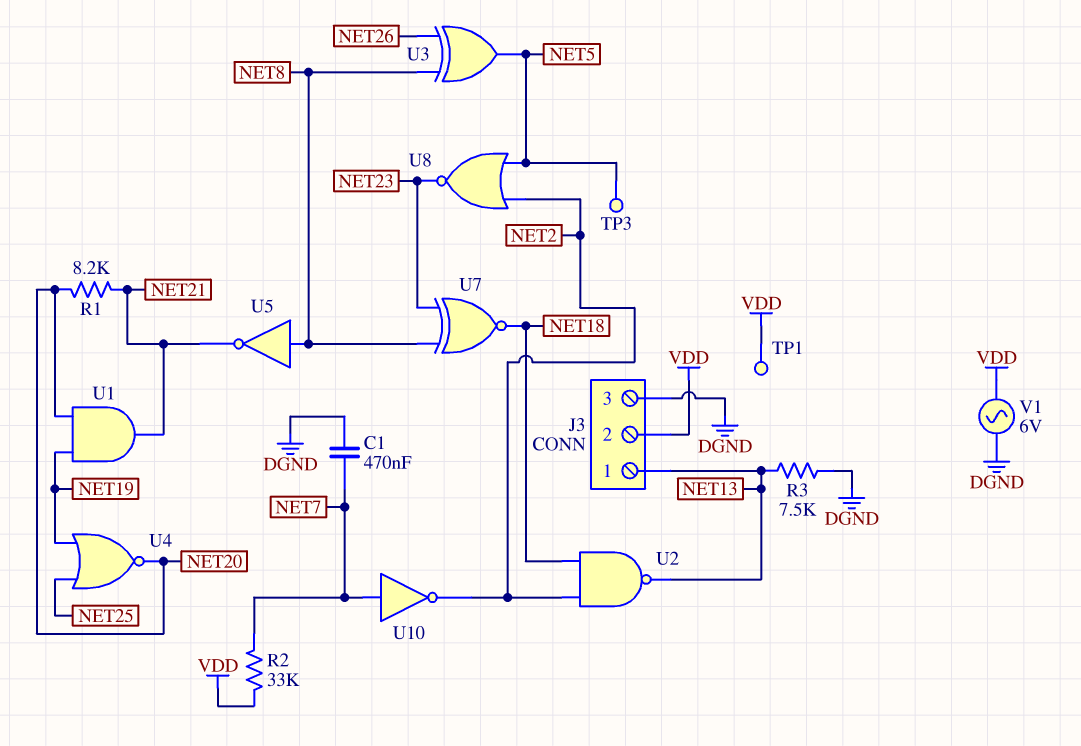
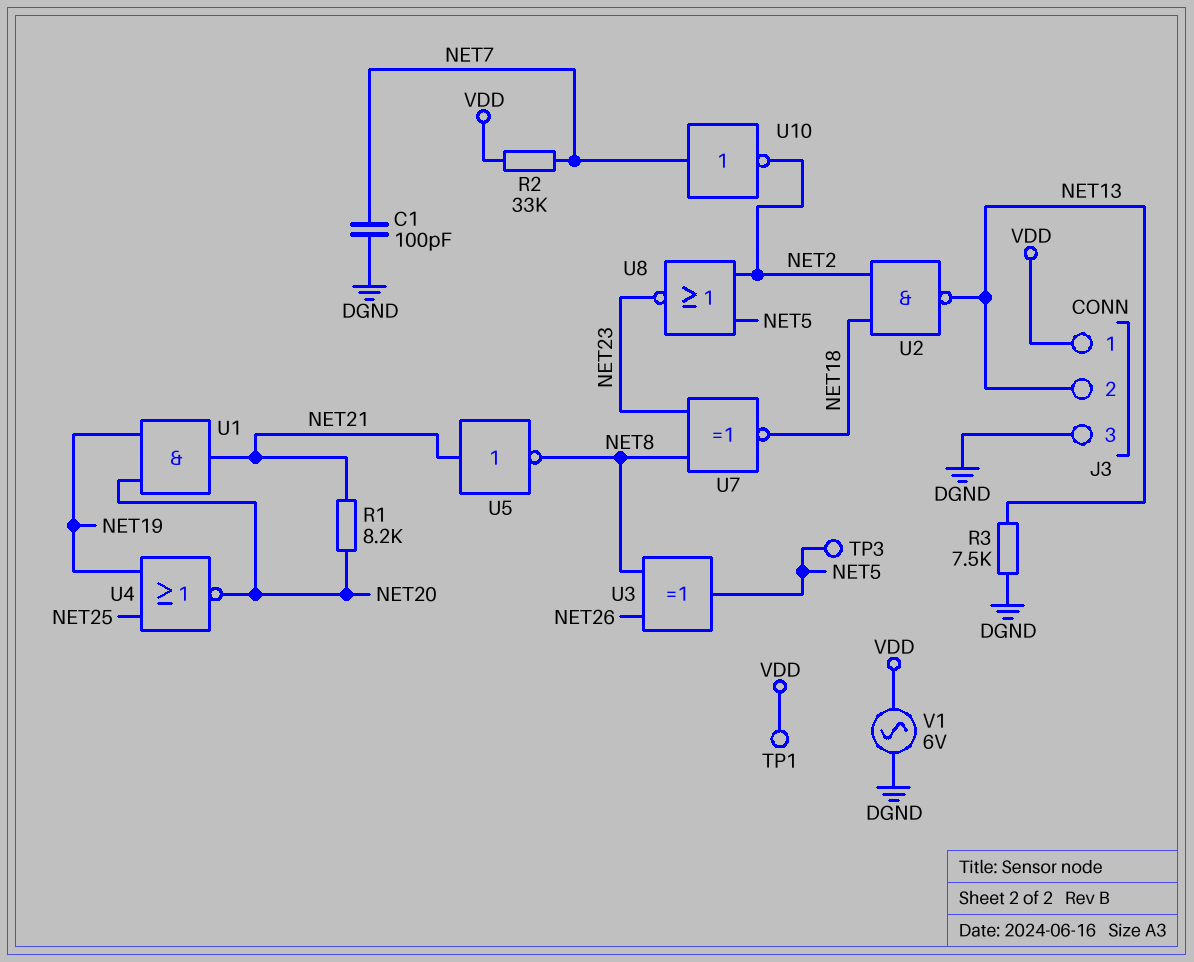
C1: 470nF (DGND, NET7) -> 100pF (DGND, NET7)
J3 pin 1: NET13 -> VDD
J3 pin 2: VDD -> NET13
U5: NOT (in NET8, out NET21) -> NOT (in NET21, out NET8)

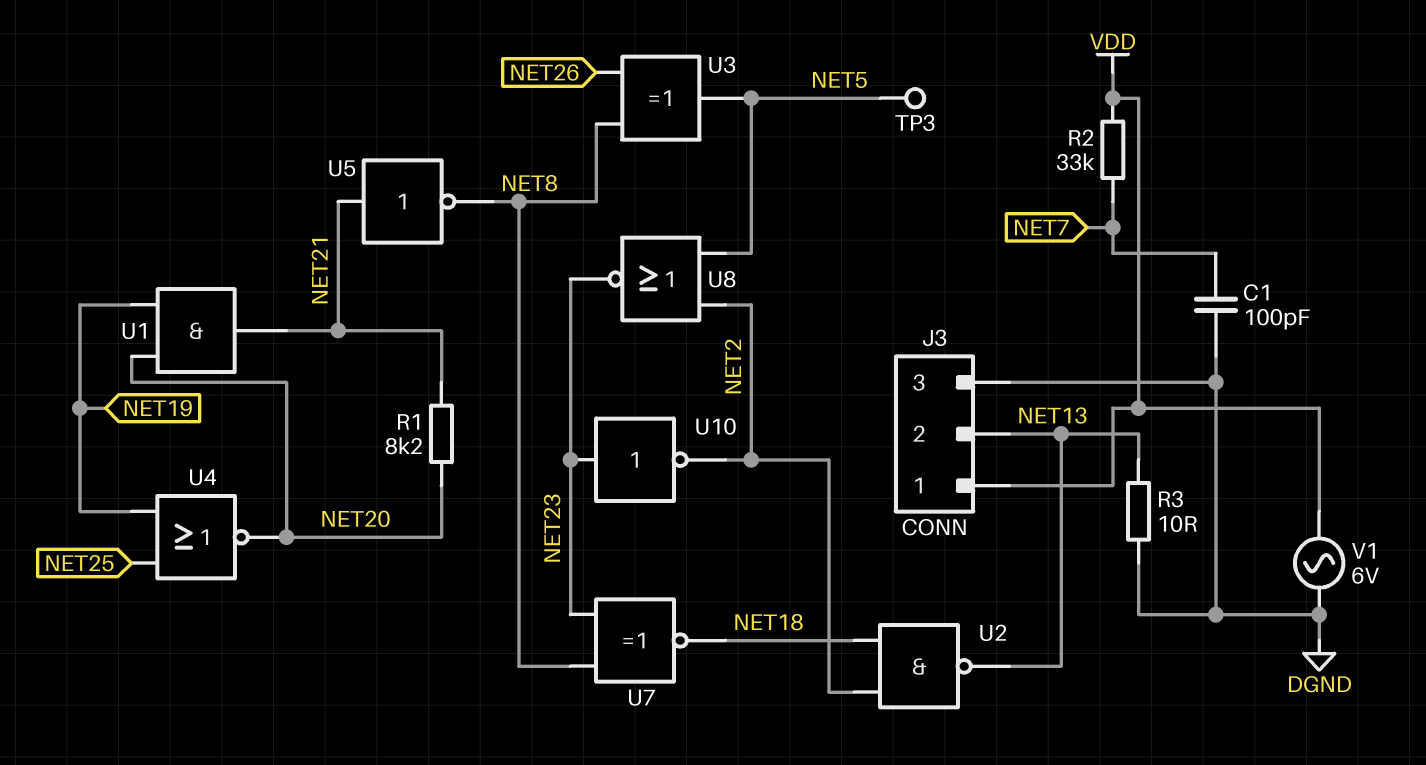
R3: 7.5k (DGND, NET13) -> 10 (DGND, NET13)
TP1: test point (VDD) -> none
U10: NOT (in NET7, out NET2) -> NOT (in NET23, out NET2)

